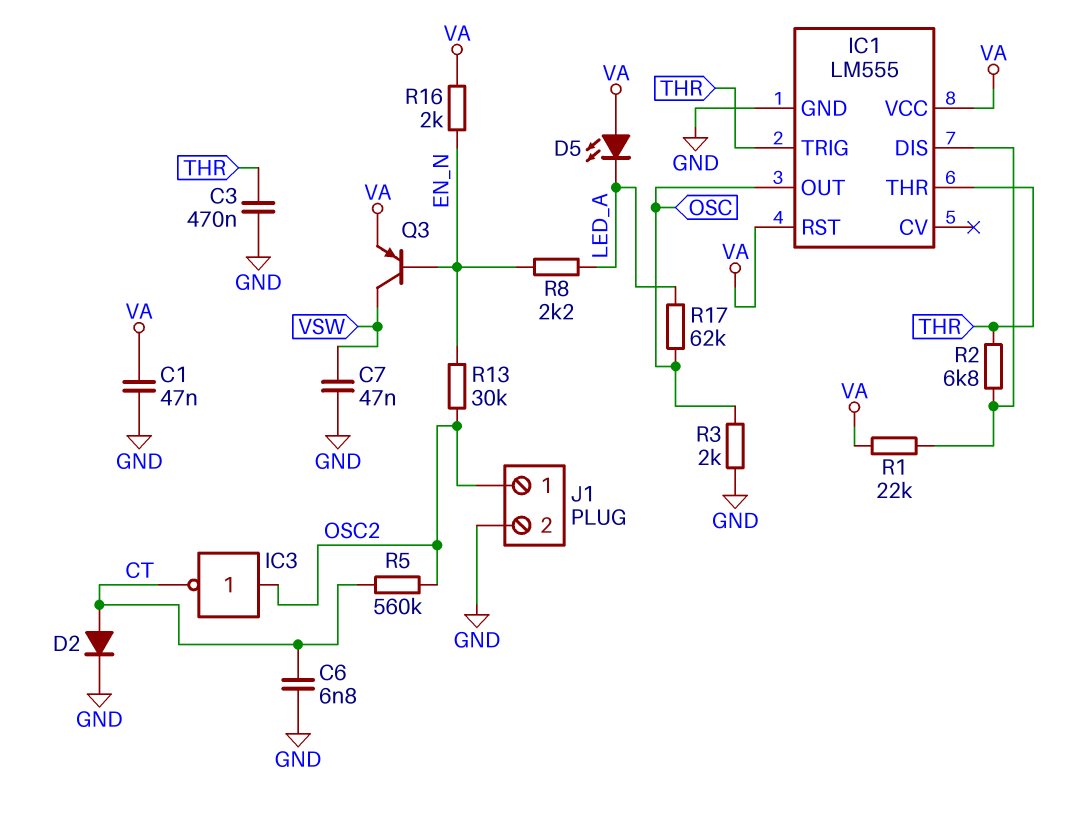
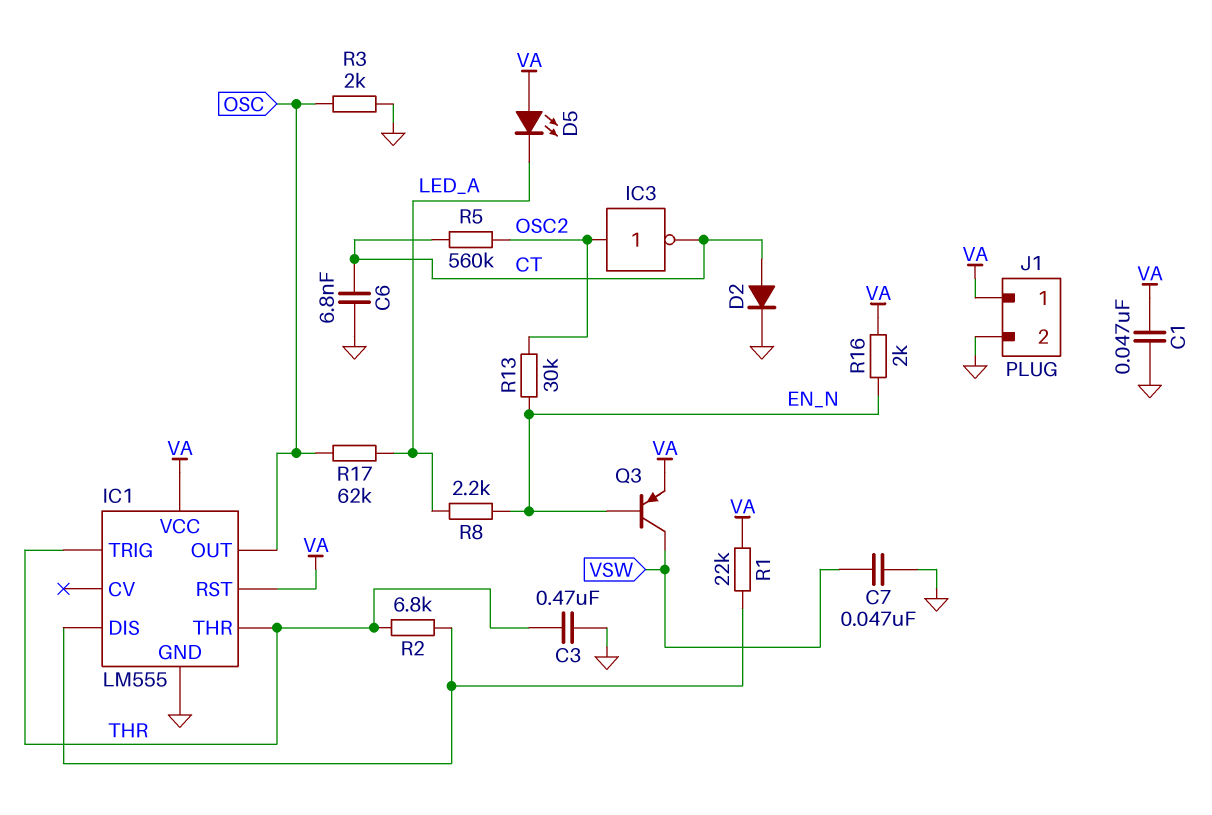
J1 pin 1: OSC2 -> VA

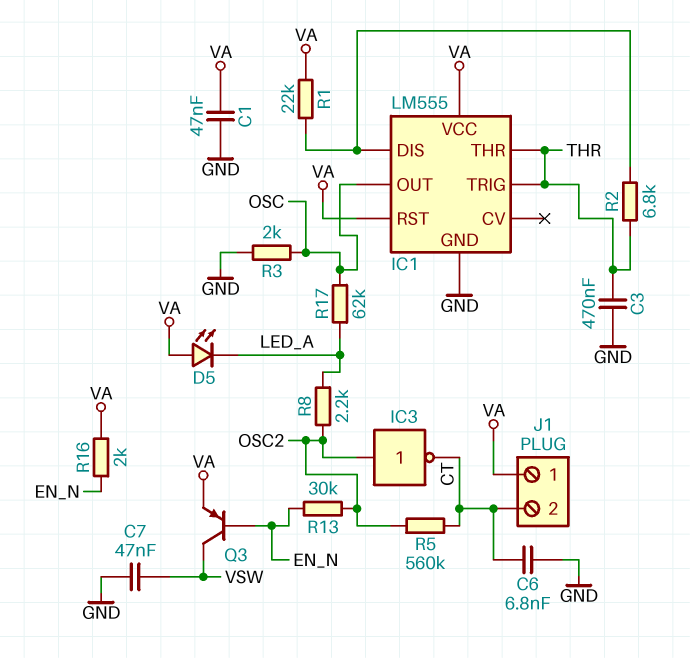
D2: diode (A CT, K GND) -> none
J1 pin 2: GND -> CT
R8: 2.2k (EN_N, LED_A) -> 2.2k (LED_A, OSC2)

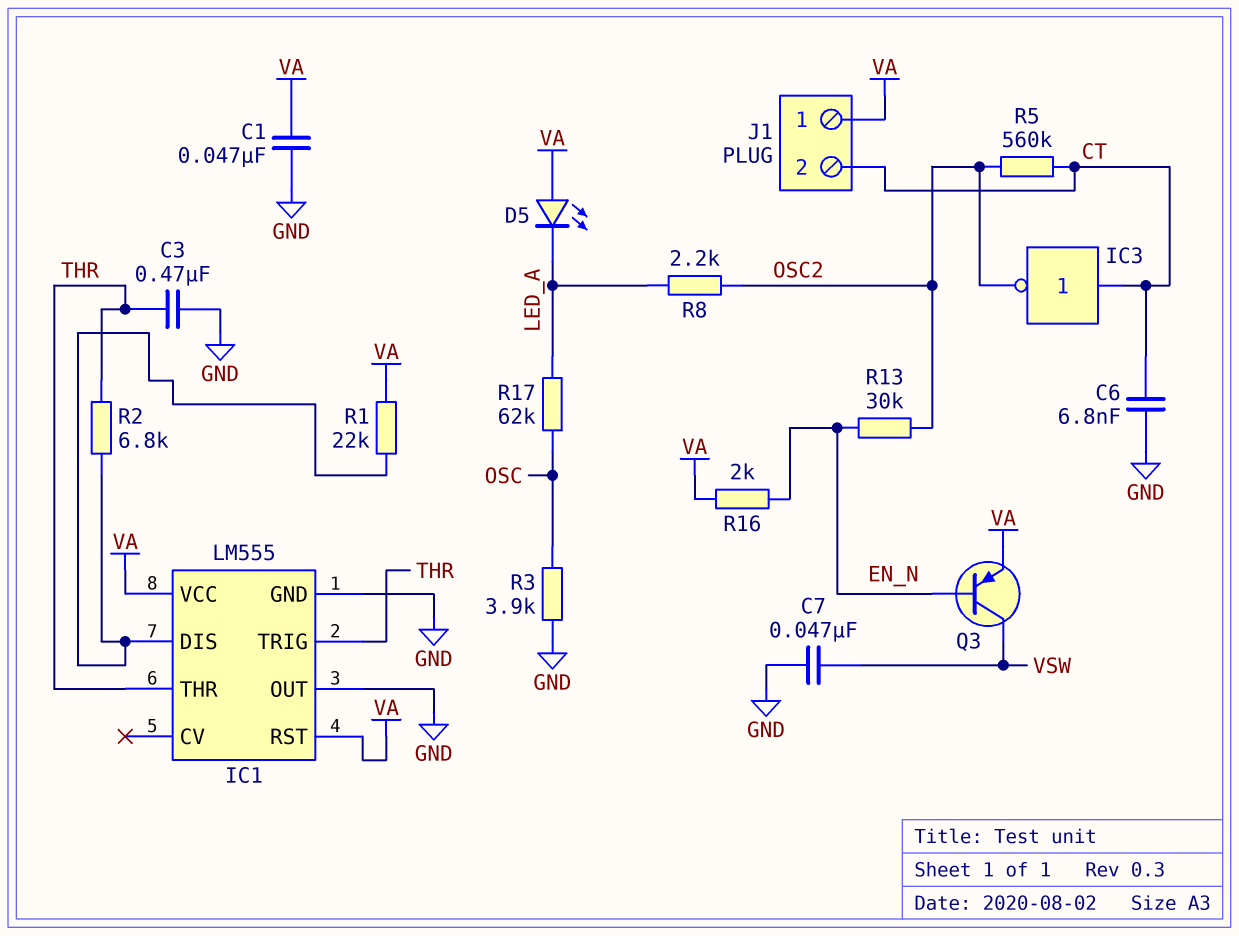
IC1 pin OUT: OSC -> GND
IC3: NOT (in OSC2, out CT) -> NOT (in CT, out OSC2)
R3: 2k (GND, OSC) -> 3.9k (GND, OSC)

